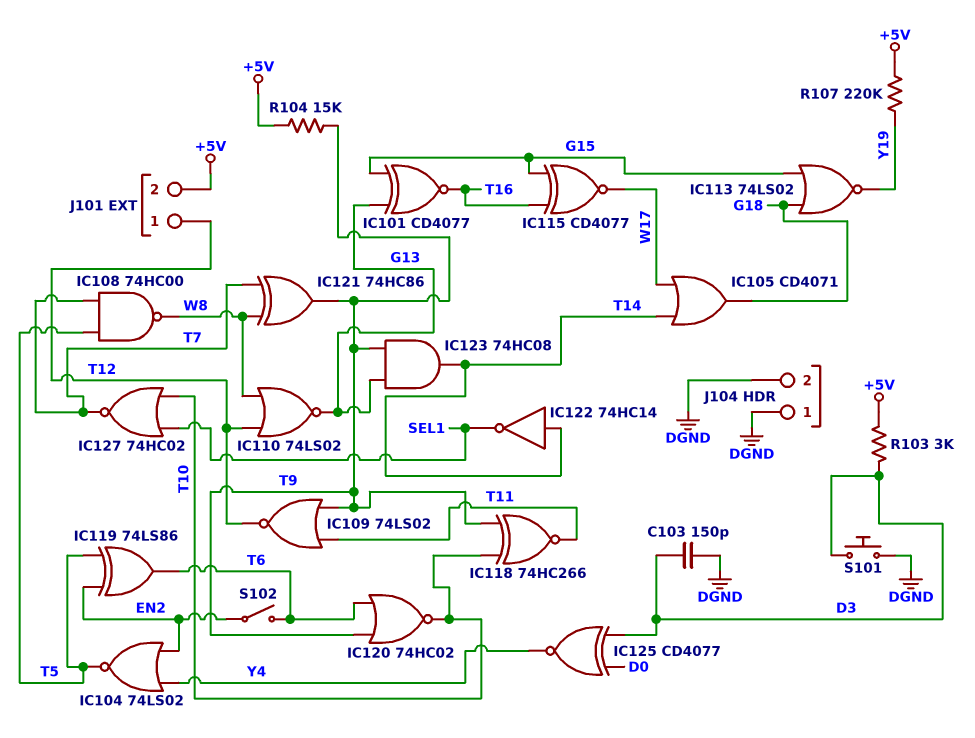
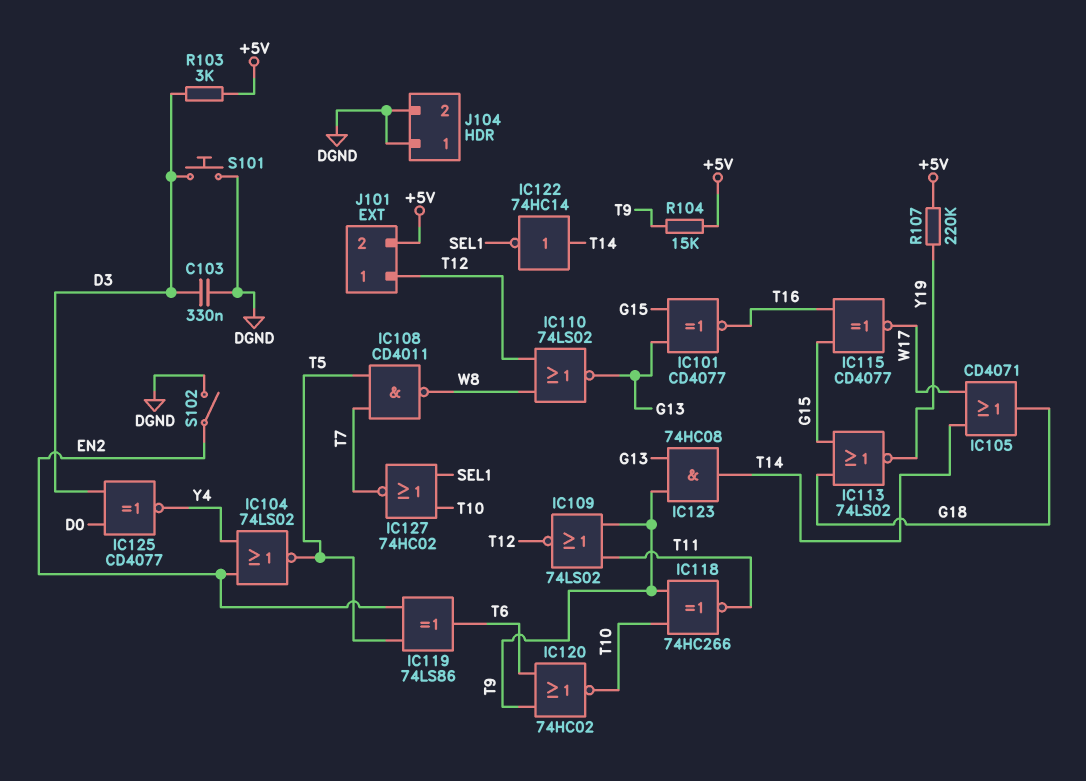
C103: 150pF (D3, DGND) -> 330nF (D3, DGND)
IC108: NAND 74HC00 (in T5, in T7, out W8) -> NAND CD4011 (in T5, in T7, out W8)
IC121: XOR 74HC86 (in T7, in W8, out T9) -> none
S102: switch (EN2, T6) -> switch (DGND, EN2)

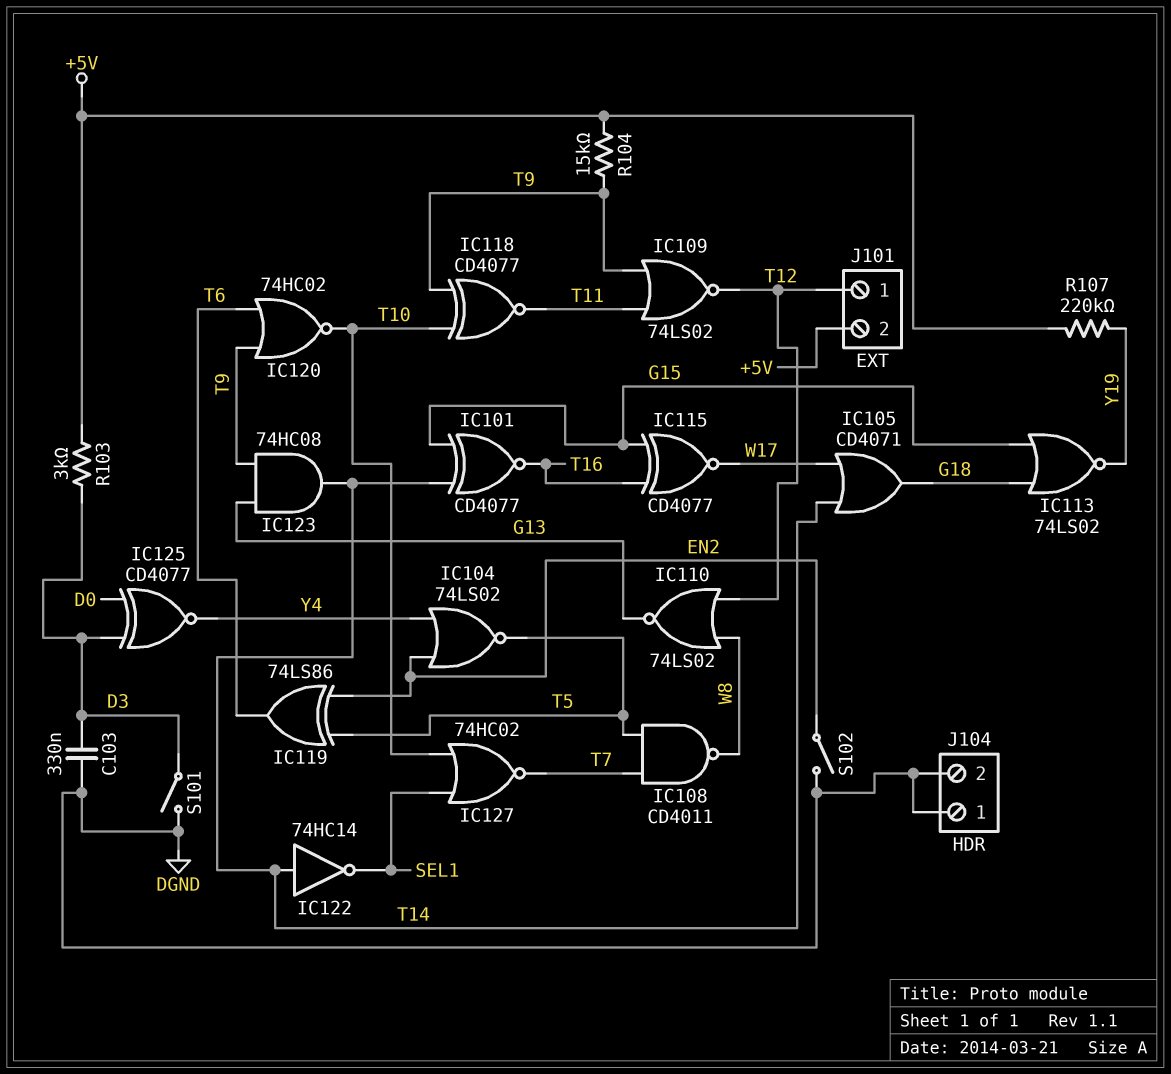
IC101: XNOR CD4077 (in G13, in G15, out T16) -> XNOR CD4077 (in G15, in T14, out T16)
IC118: XNOR 74HC266 (in T9, in T10, out T11) -> XNOR CD4077 (in T9, in T10, out T11)
S101: button (D3, DGND) -> switch (D3, DGND)

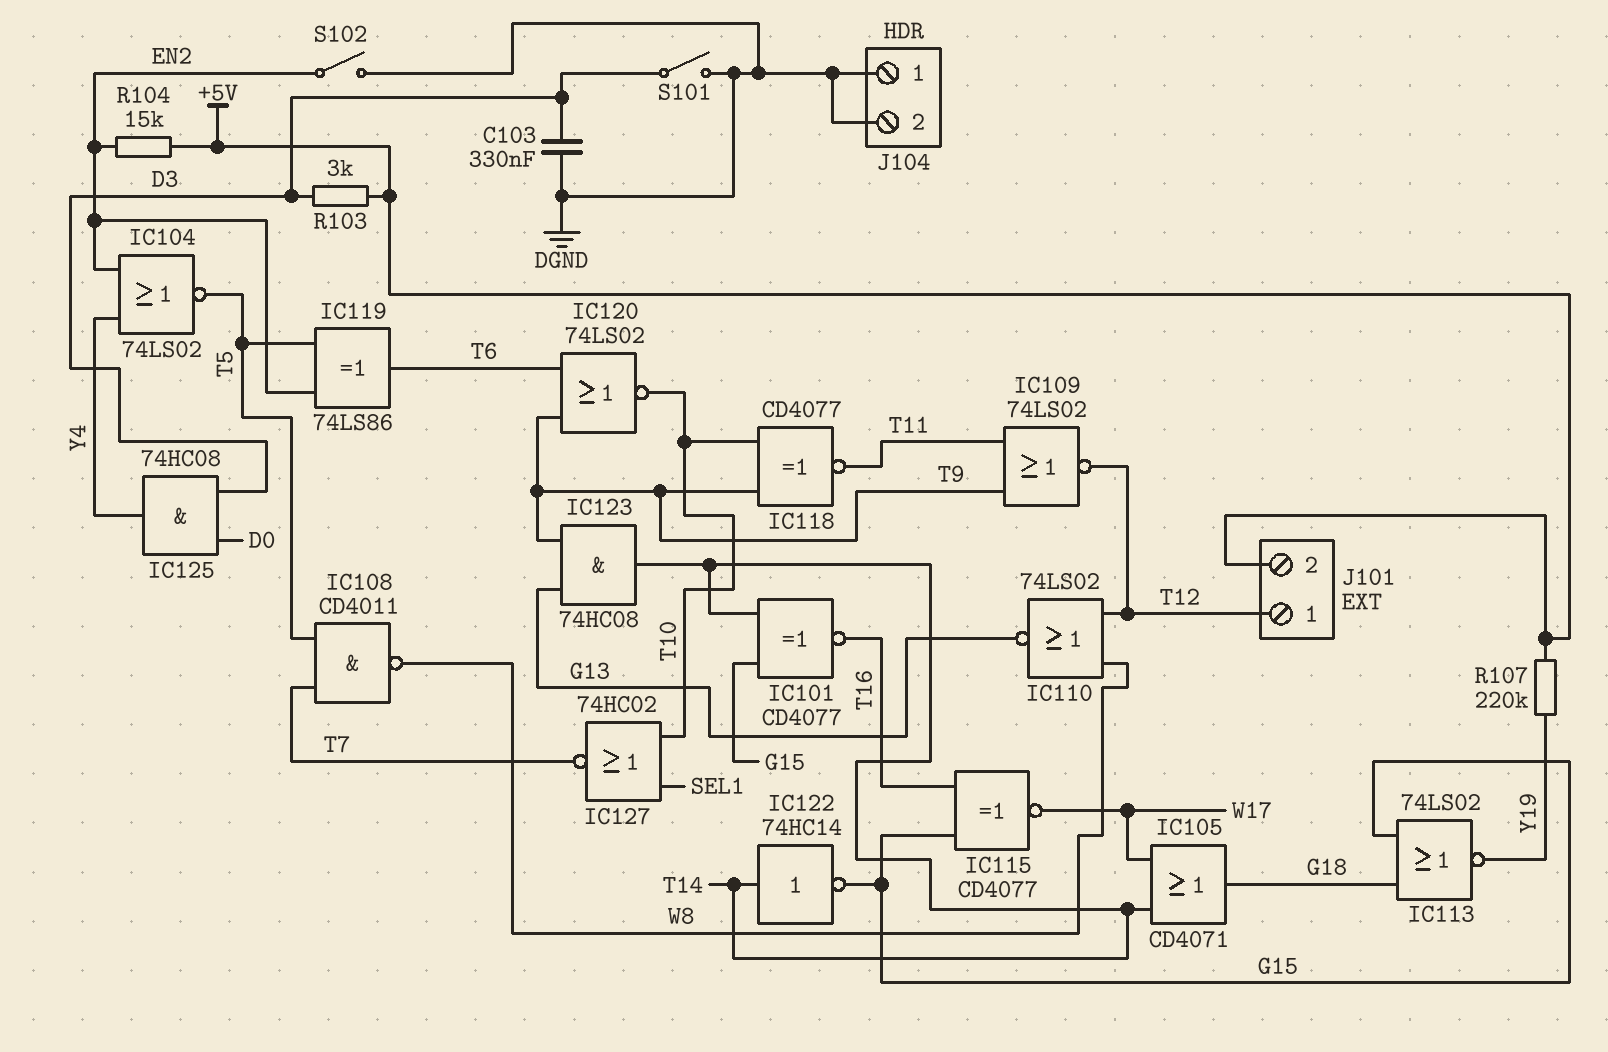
IC120: NOR 74HC02 (in T6, in T9, out T10) -> NOR 74LS02 (in T6, in T9, out T10)
IC122: NOT 74HC14 (in T14, out SEL1) -> NOT 74HC14 (in T14, out G15)
IC125: XNOR CD4077 (in D0, in D3, out Y4) -> AND 74HC08 (in D0, in D3, out Y4)
R104: 15k (+5V, T9) -> 15k (+5V, EN2)

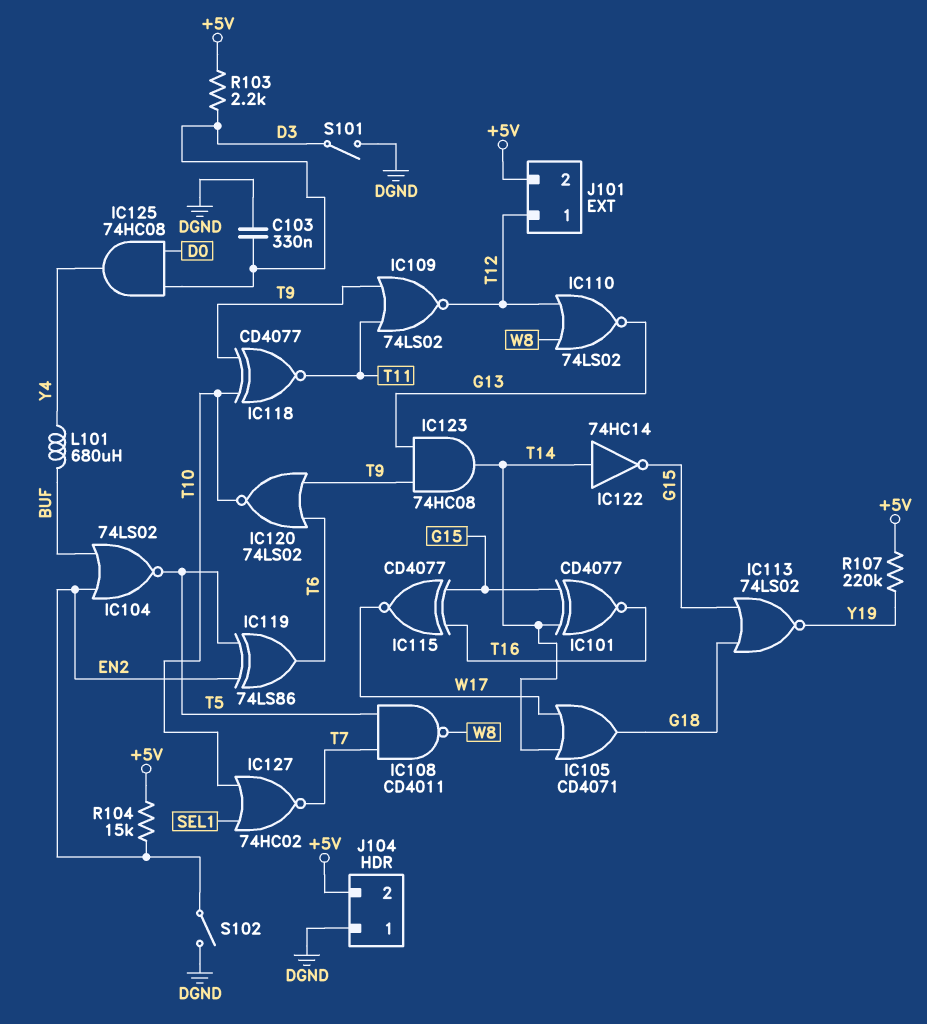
IC104: NOR 74LS02 (in EN2, in Y4, out T5) -> NOR 74LS02 (in BUF, in EN2, out T5)
J104 pin 2: DGND -> +5V
L101: none -> 680uH (BUF, Y4)
R103: 3k (+5V, D3) -> 2.2k (+5V, D3)

